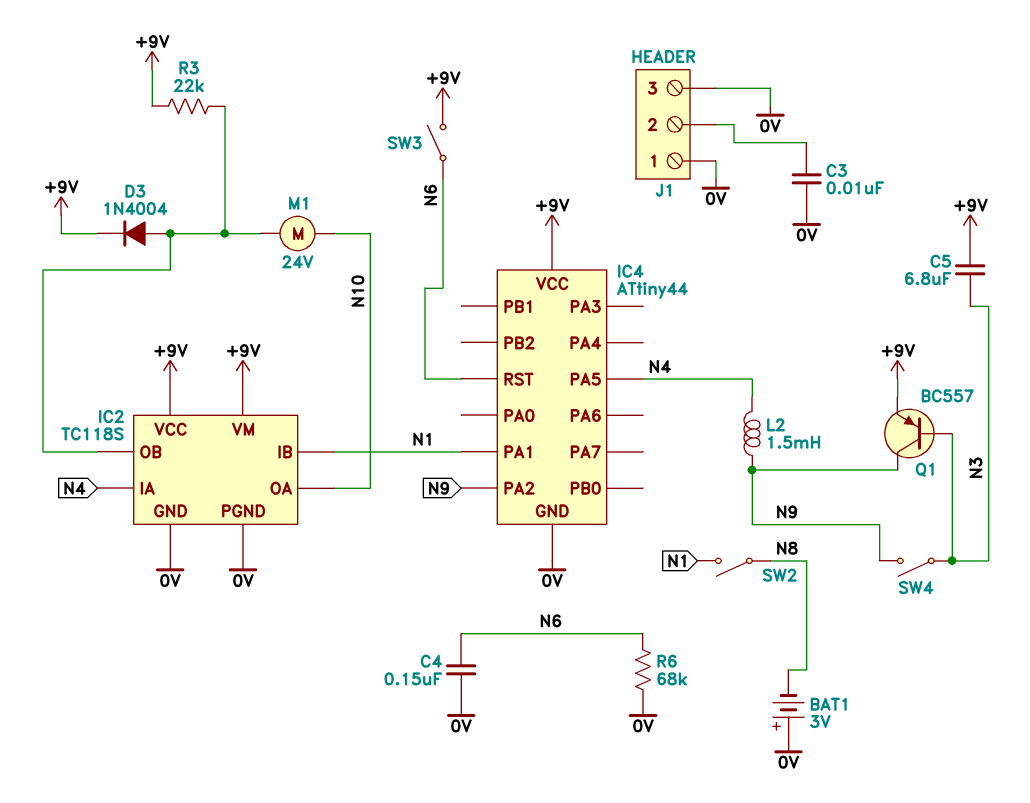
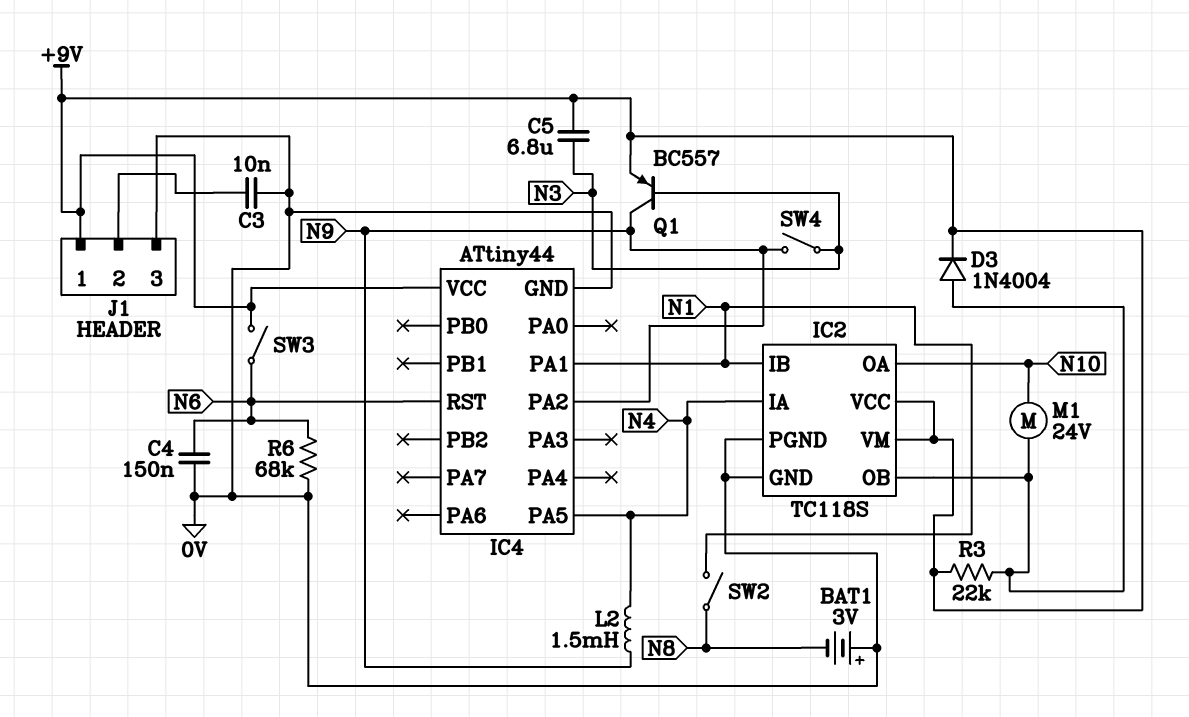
J1 pin 1: 0V -> +9V

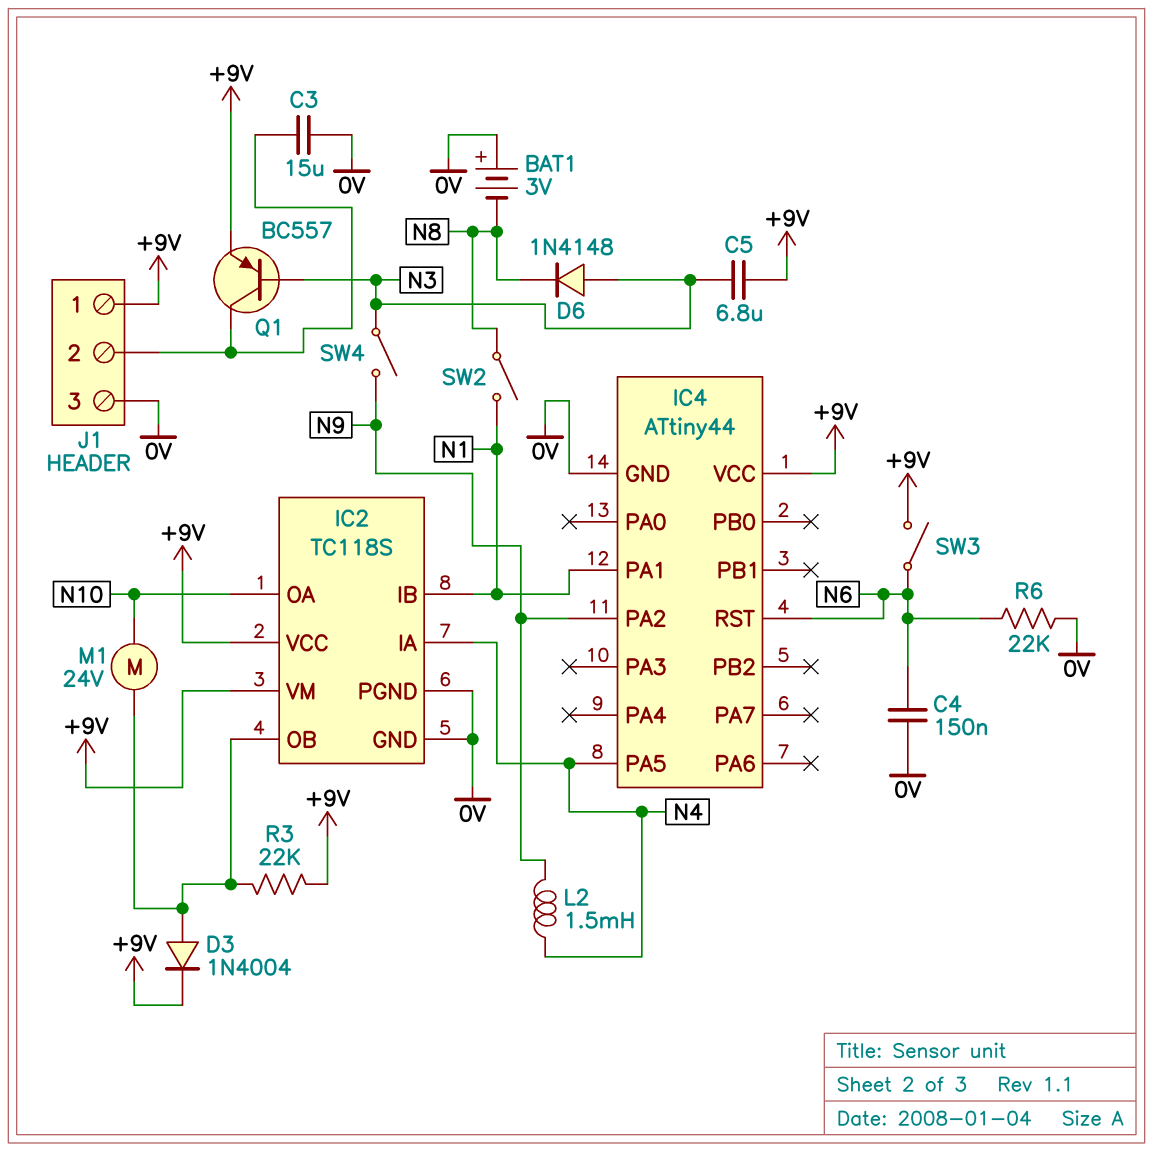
C3: 10nF (0V, J1/2) -> 15uF (0V, J1/2)
D6: none -> diode 1N4148 (A N3, K N8)
Q1: PNP BC557 (B N3, C N9, E +9V) -> PNP BC557 (B N3, C J1/2, E +9V)
R6: 68k (0V, N6) -> 22k (0V, N6)

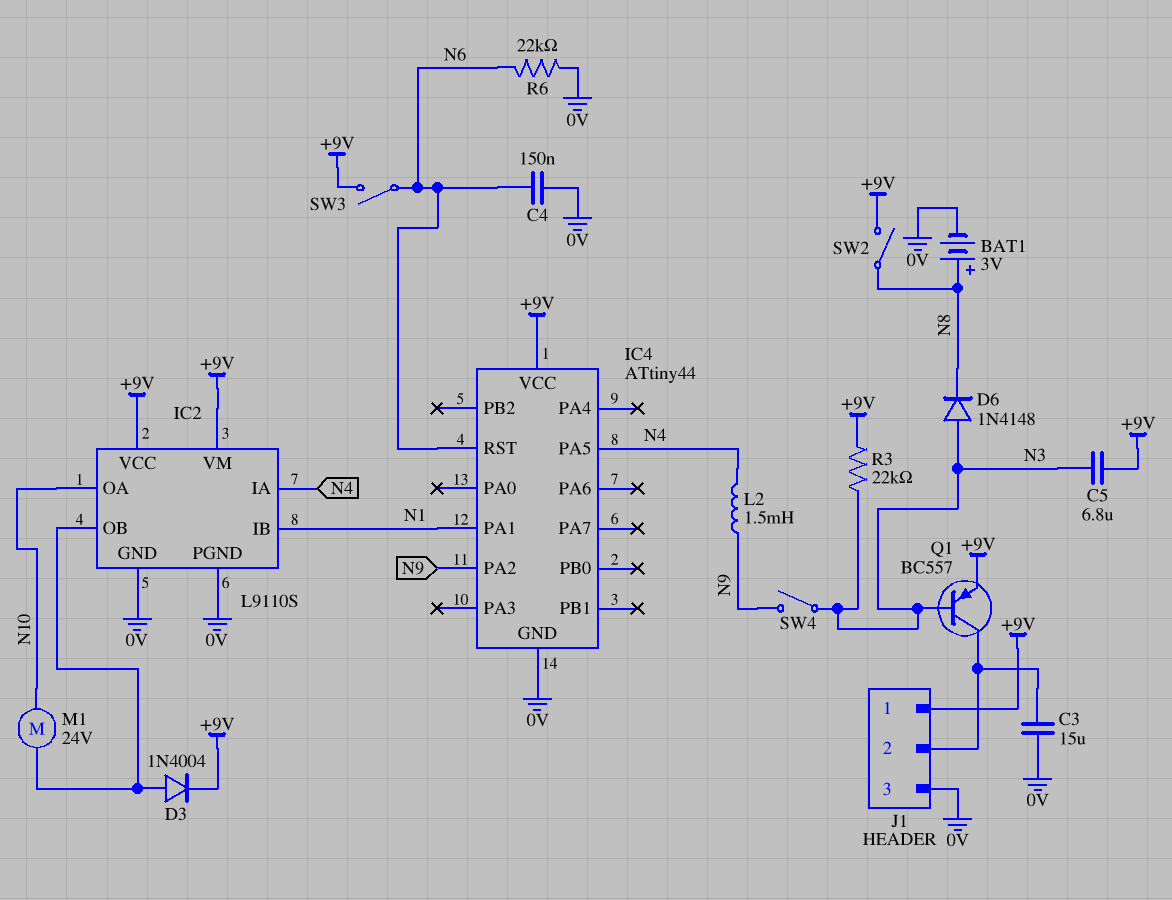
BAT1: 3V (plus 0V, minus N8) -> 3V (plus N8, minus 0V)
IC2: TC118S -> L9110S
R3: 22k (+9V, IC2/OB) -> 22k (+9V, N3)
SW2: switch (N1, N8) -> switch (+9V, N8)

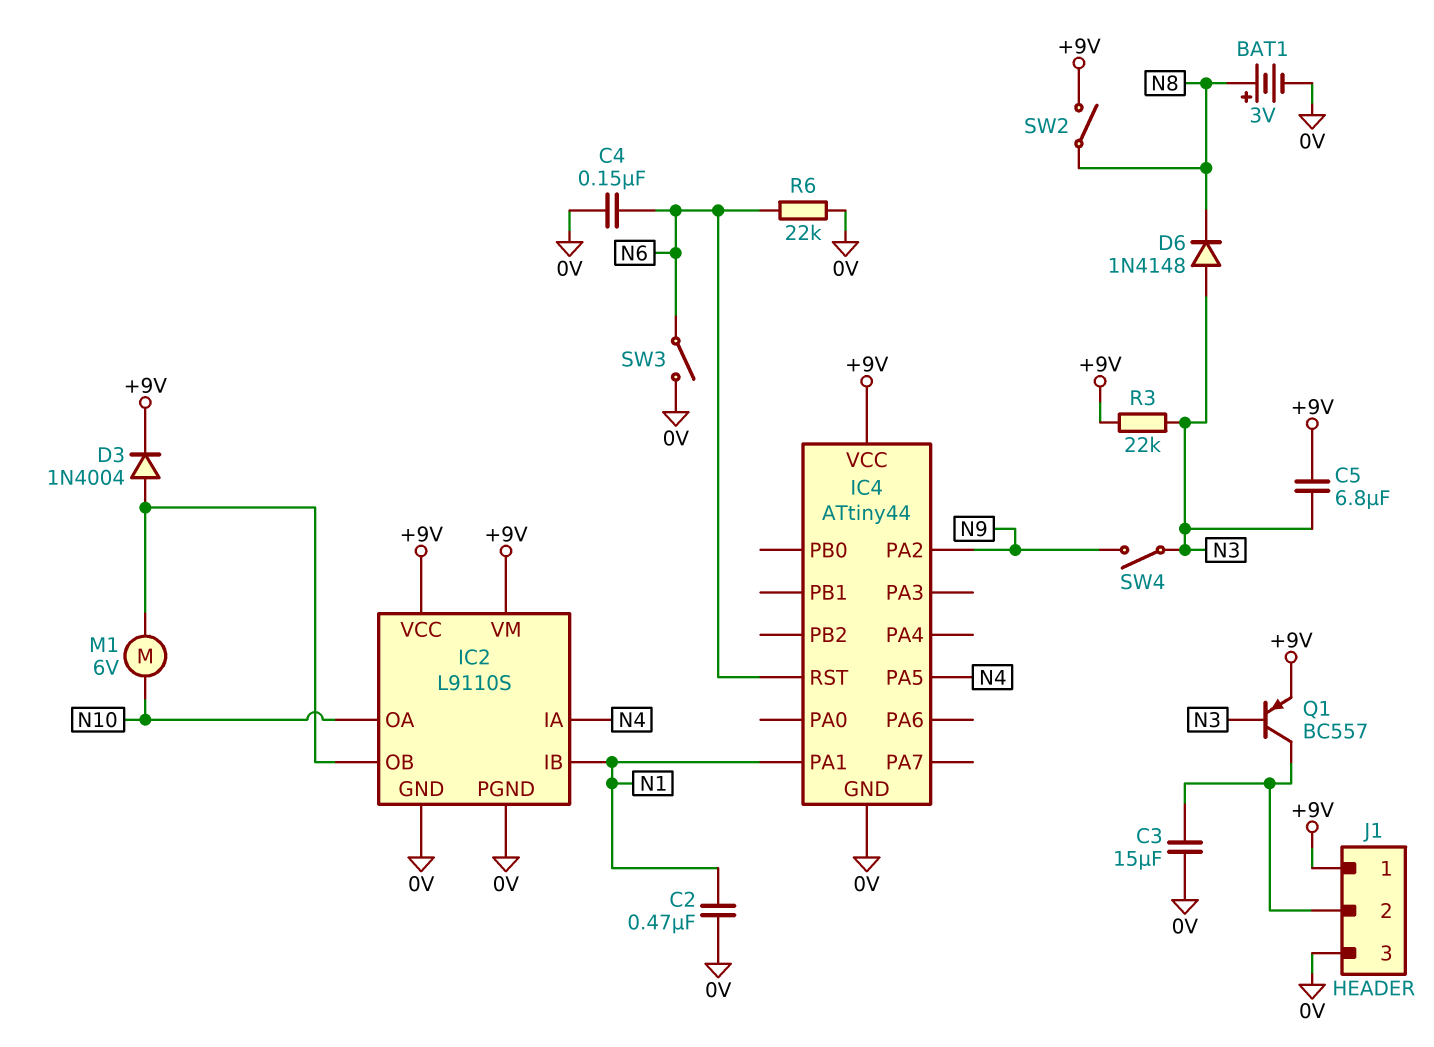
C2: none -> 470nF (0V, N1)
L2: 1.5mH (N4, N9) -> none
M1: motor 24V (IC2/OB, N10) -> motor 6V (IC2/OB, N10)
SW3: switch (+9V, N6) -> switch (0V, N6)

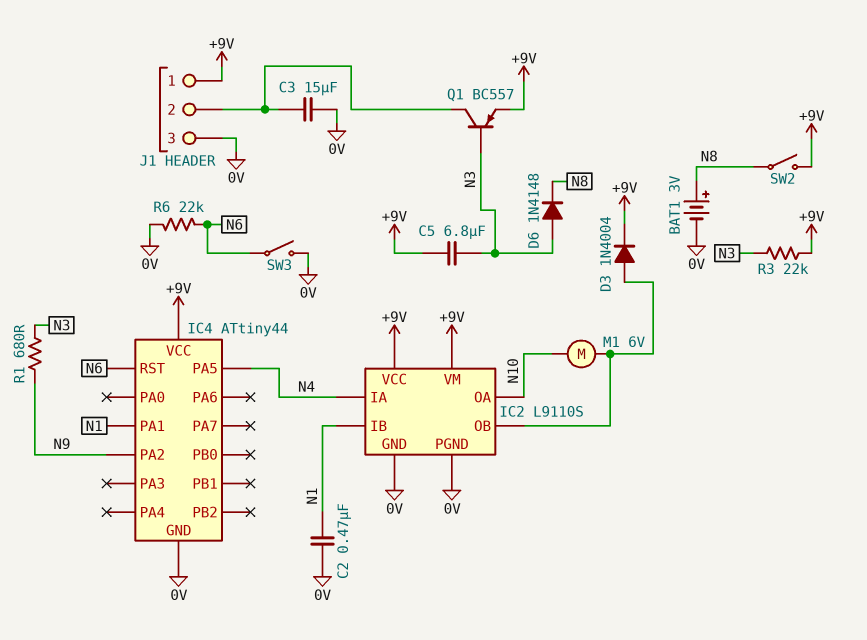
C4: 150nF (0V, N6) -> none
R1: none -> 680 (N3, N9)
SW4: switch (N3, N9) -> none

